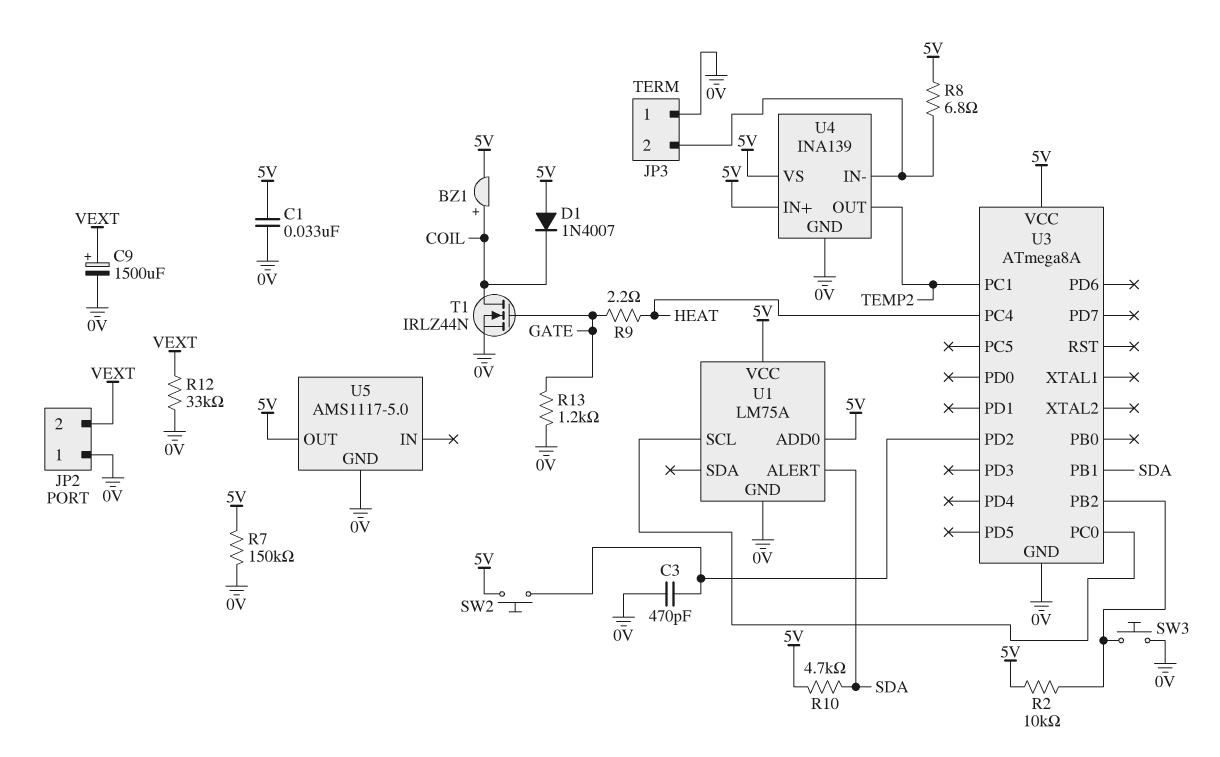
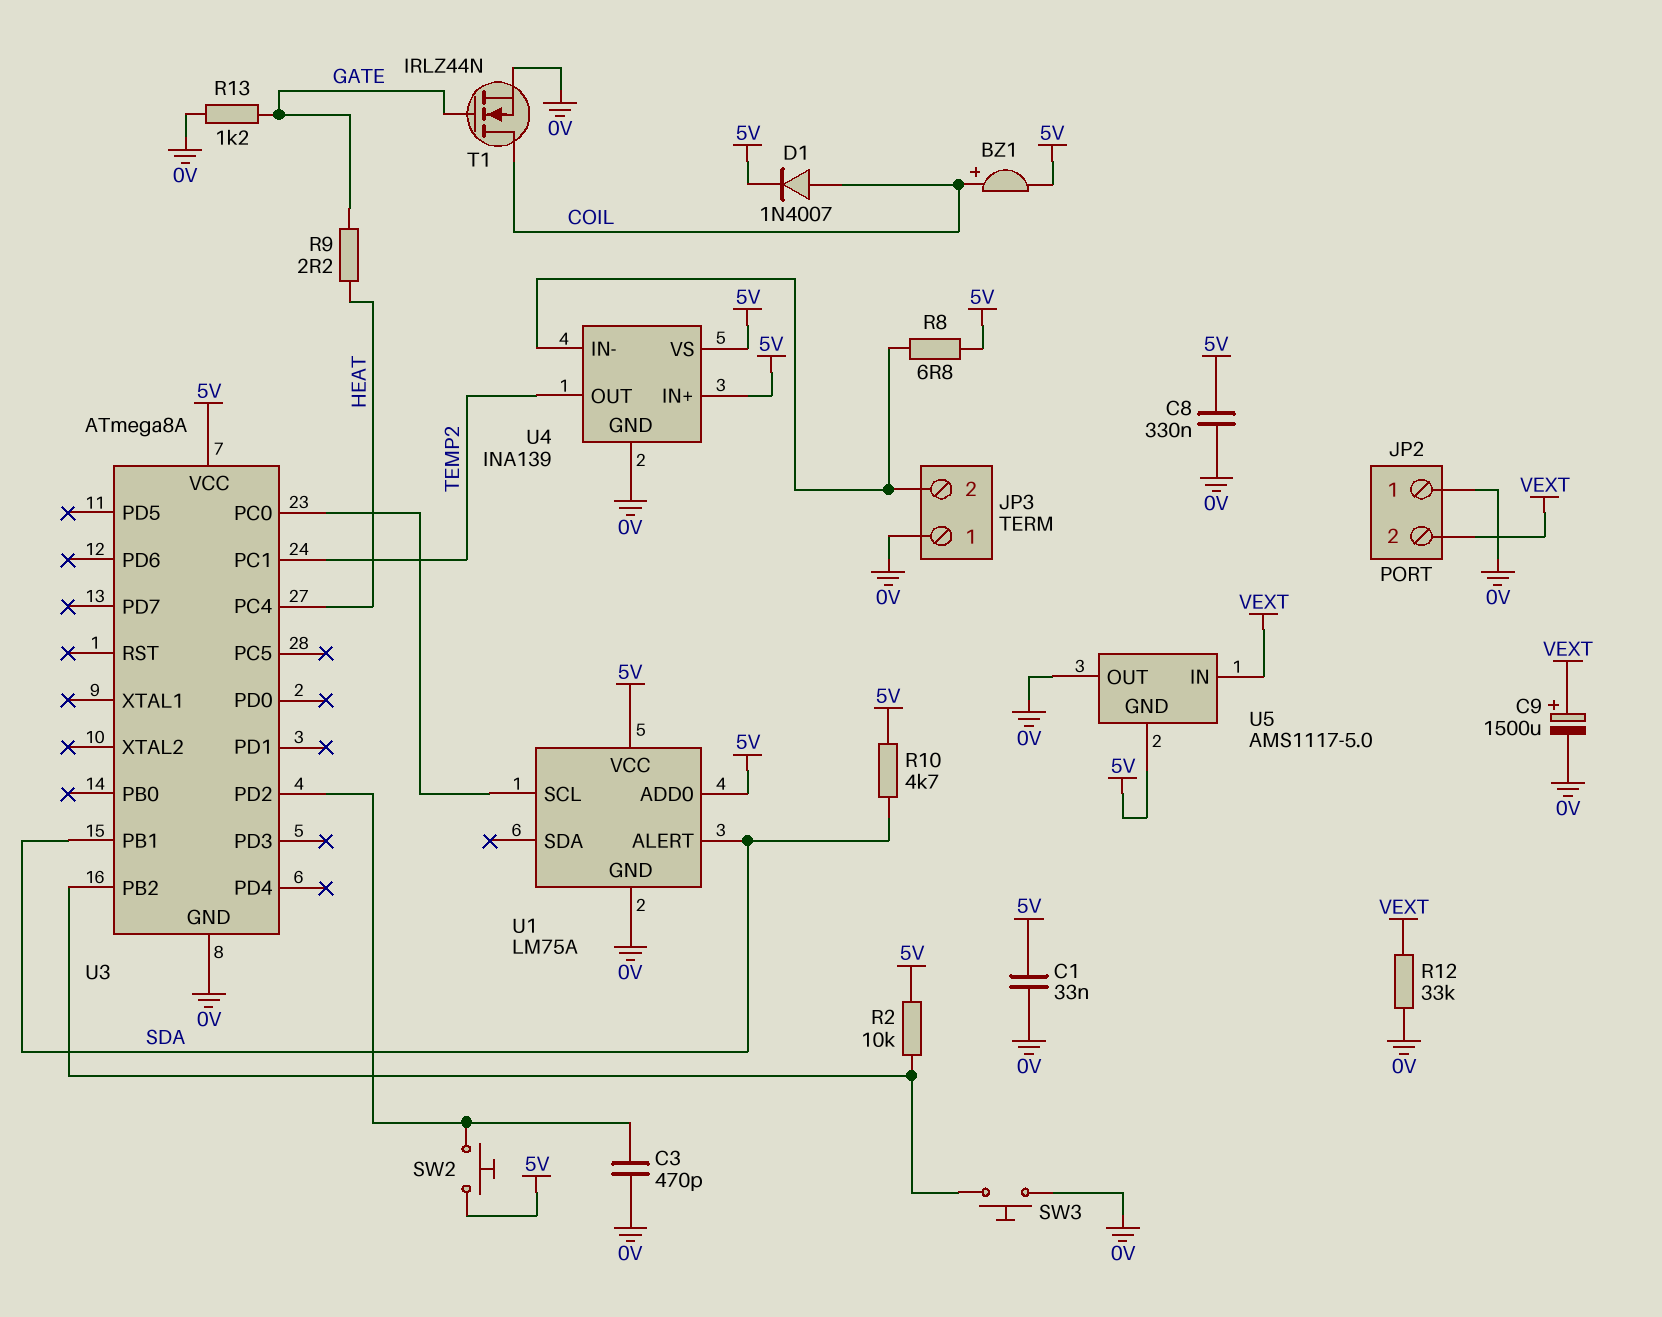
C8: none -> 330nF (0V, 5V)
D1: diode 1N4007 (A 5V, K COIL) -> diode 1N4007 (A COIL, K 5V)
R7: 150k (0V, 5V) -> none
U5 pin GND: 0V -> 5V
U5 pin IN: none -> VEXT
U5 pin OUT: 5V -> 0V

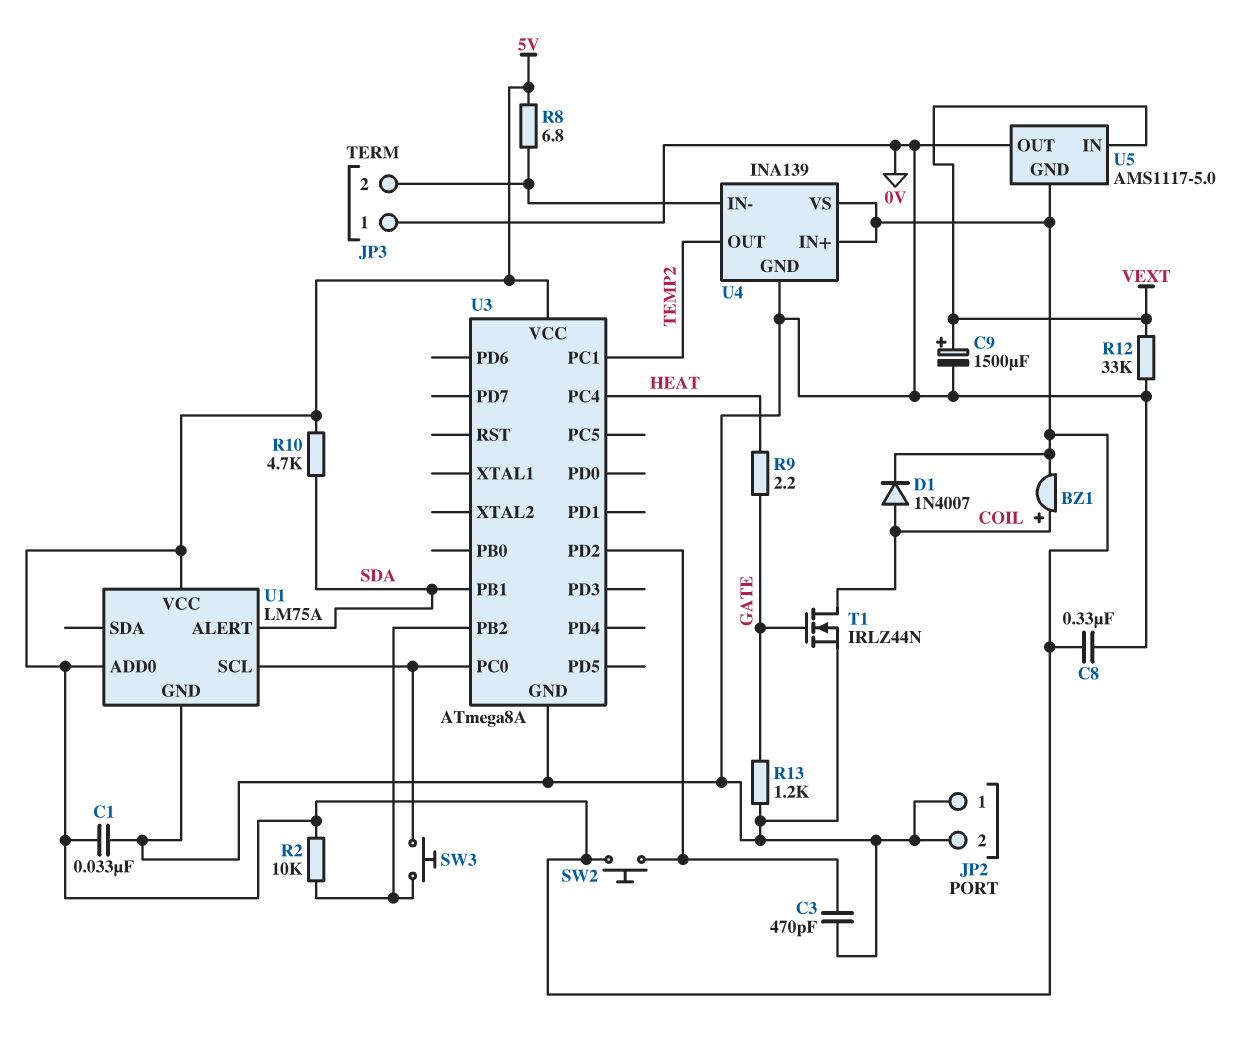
JP2 pin 2: VEXT -> 0V
SW3: button (0V, U3/PB2) -> button (U1/SCL, U3/PB2)

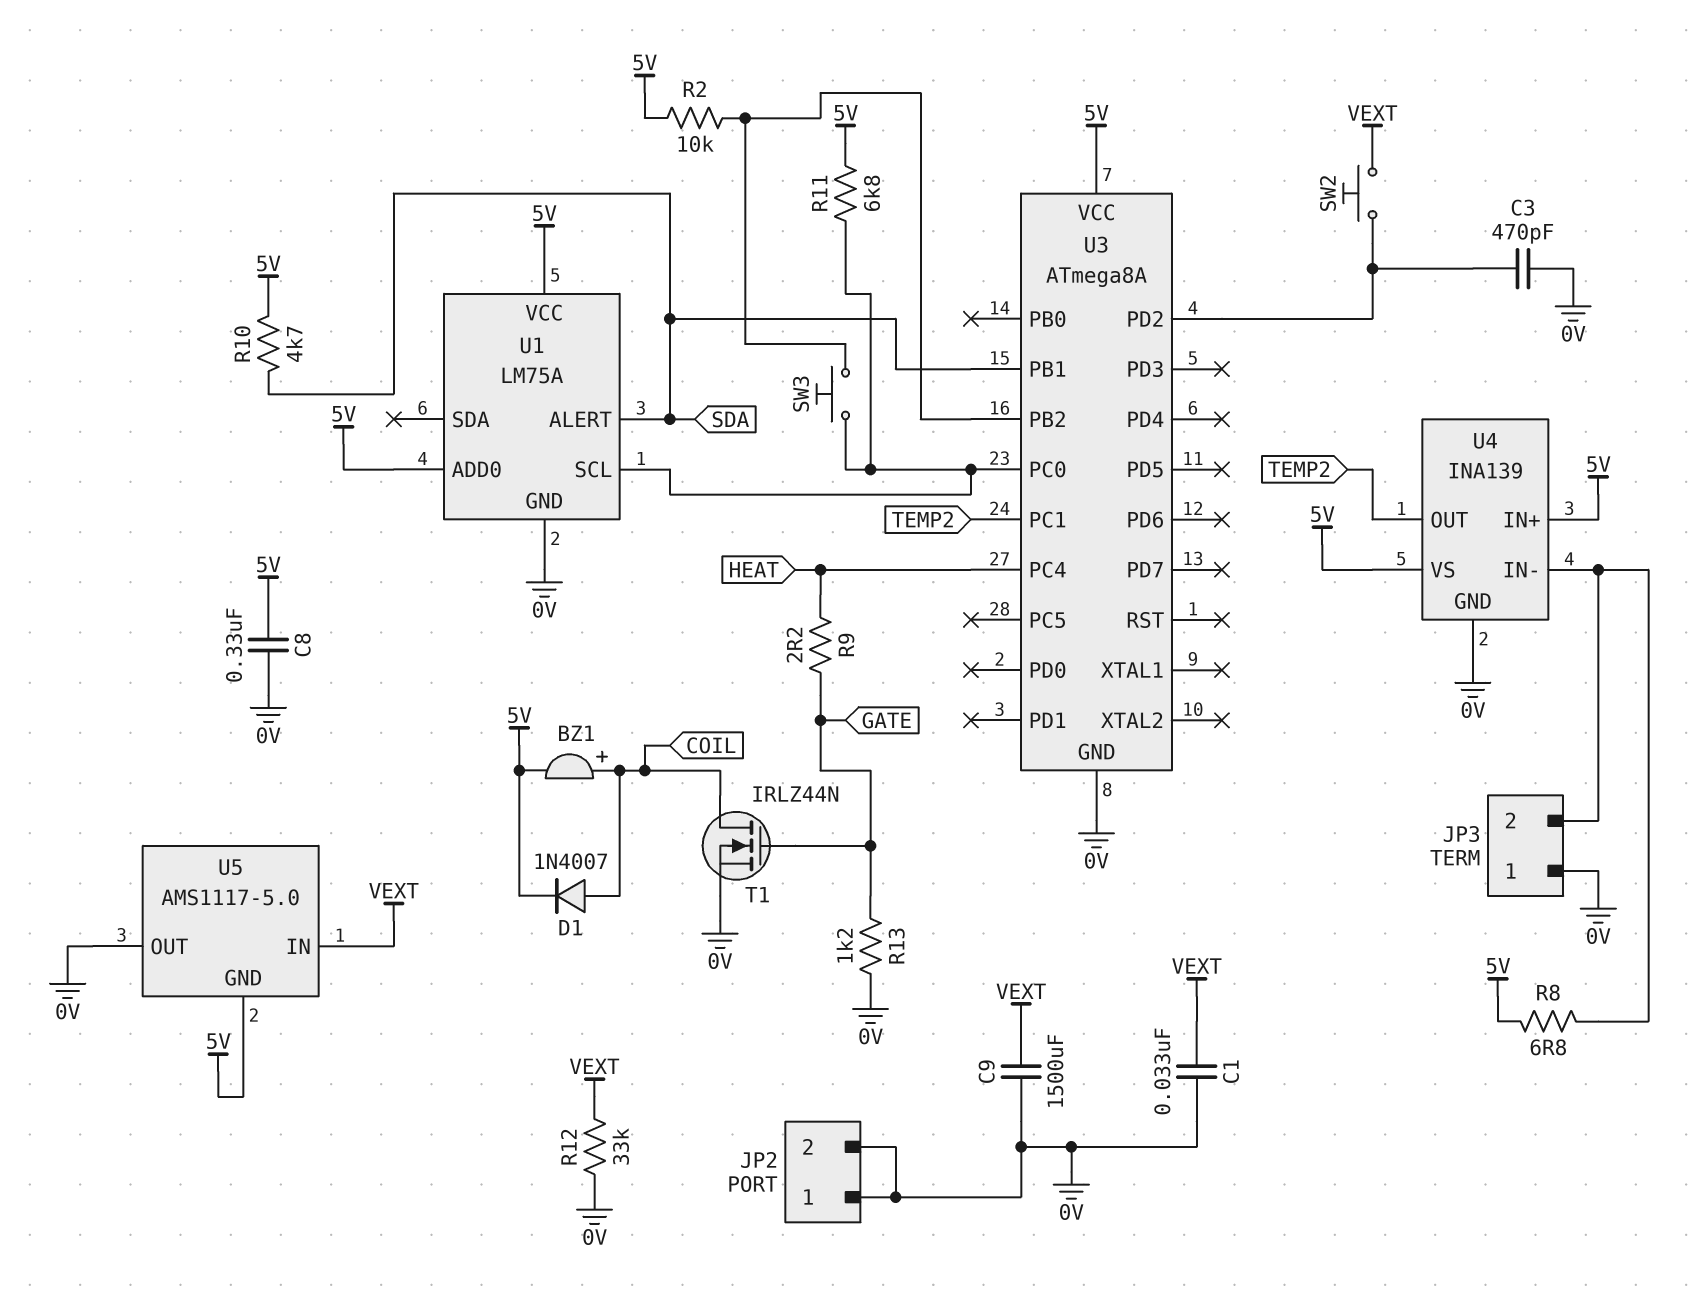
C1: 33nF (0V, 5V) -> 33nF (0V, VEXT)
C9: 1500uF (plus VEXT, minus 0V) -> 1500uF (0V, VEXT)
R11: none -> 6.8k (5V, U1/SCL)
SW2: button (5V, U3/PD2) -> button (U3/PD2, VEXT)

